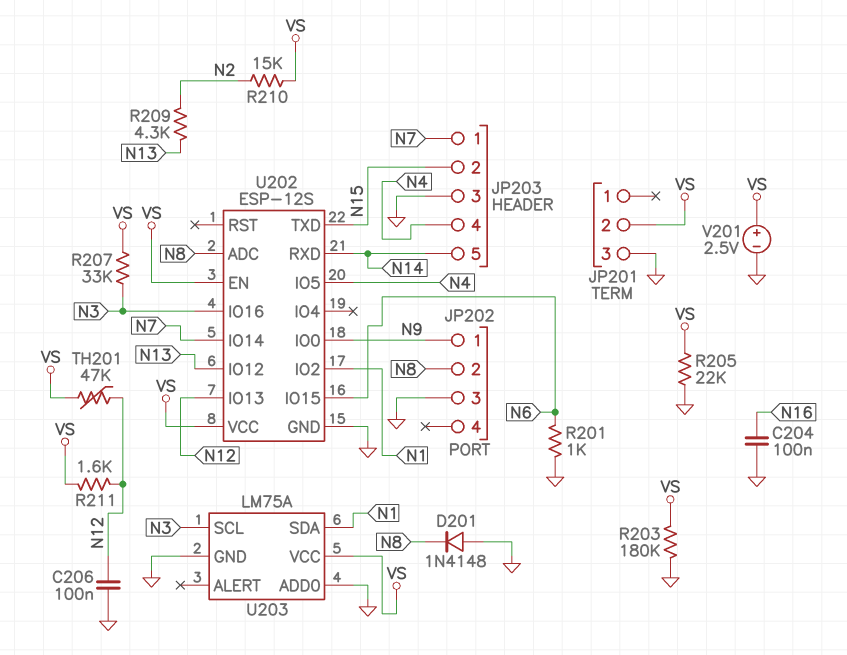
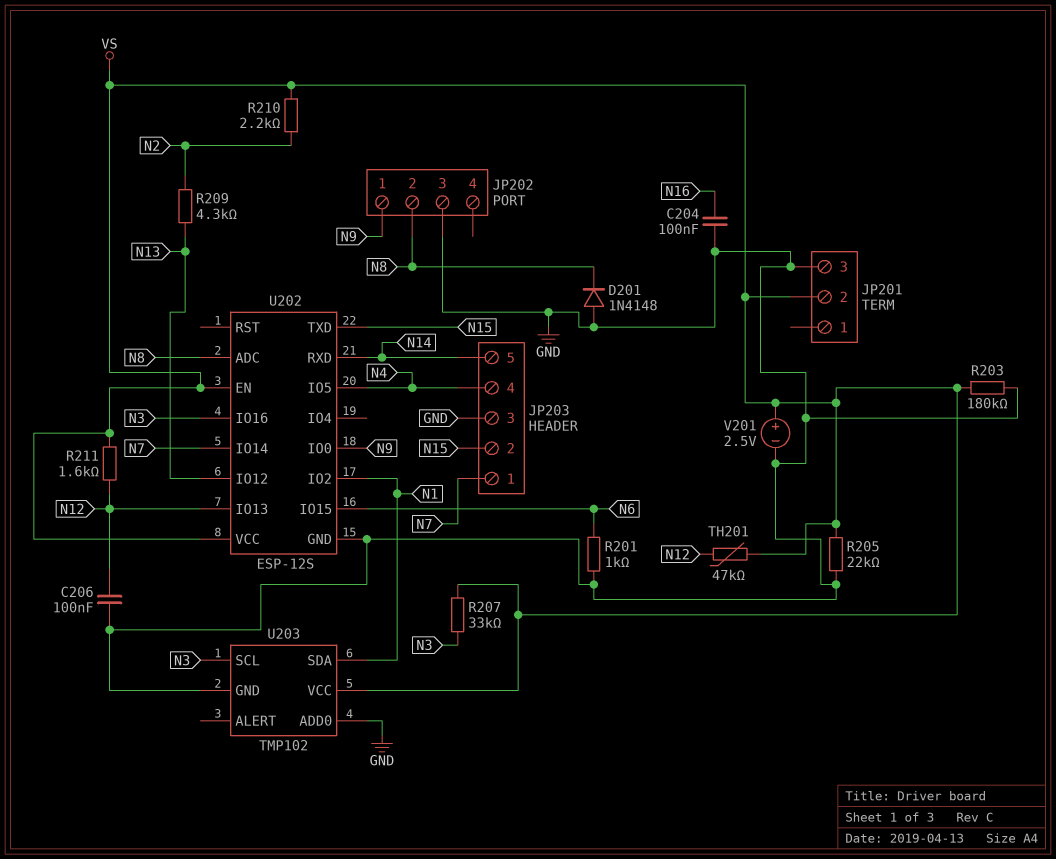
R210: 15k (N2, VS) -> 2.2k (N2, VS)
U203: LM75A -> TMP102

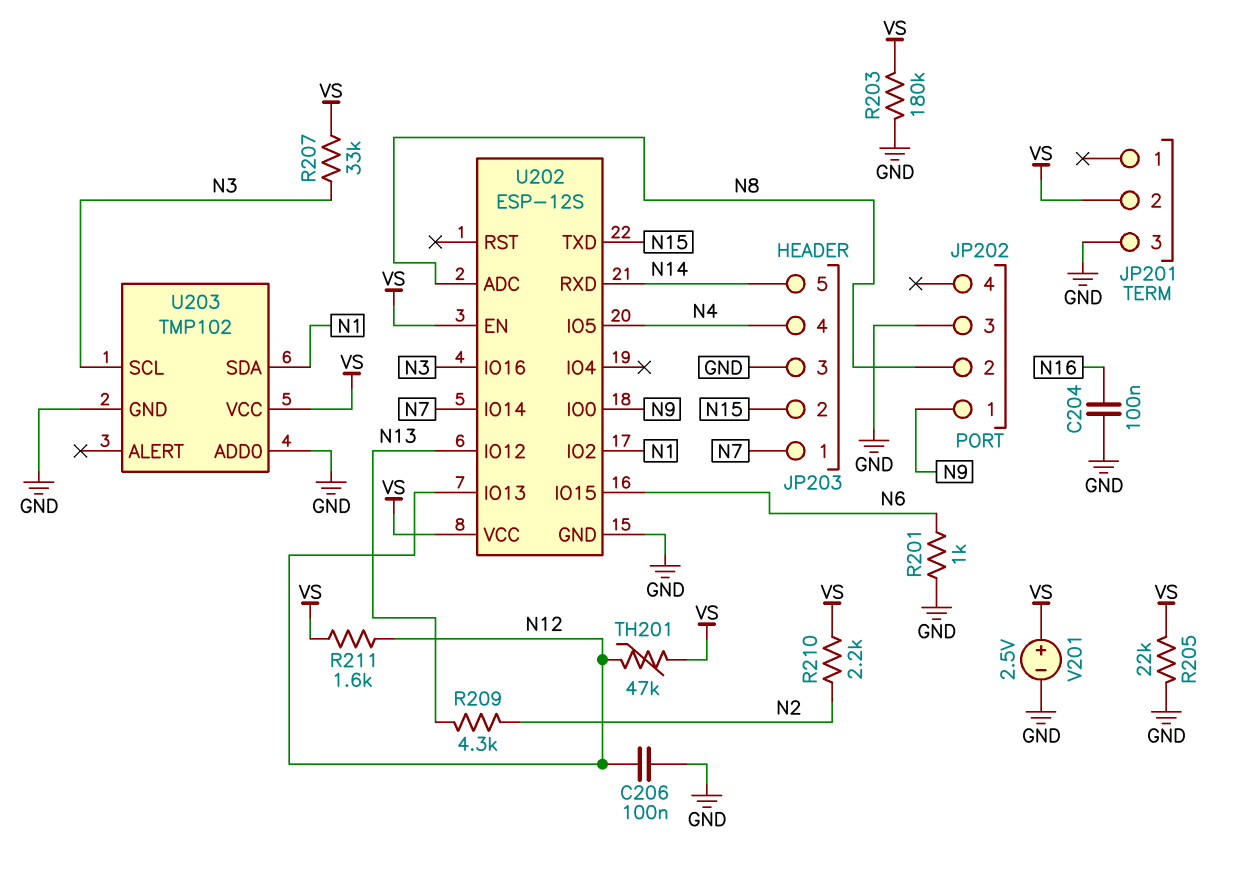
D201: diode 1N4148 (A GND, K N8) -> none

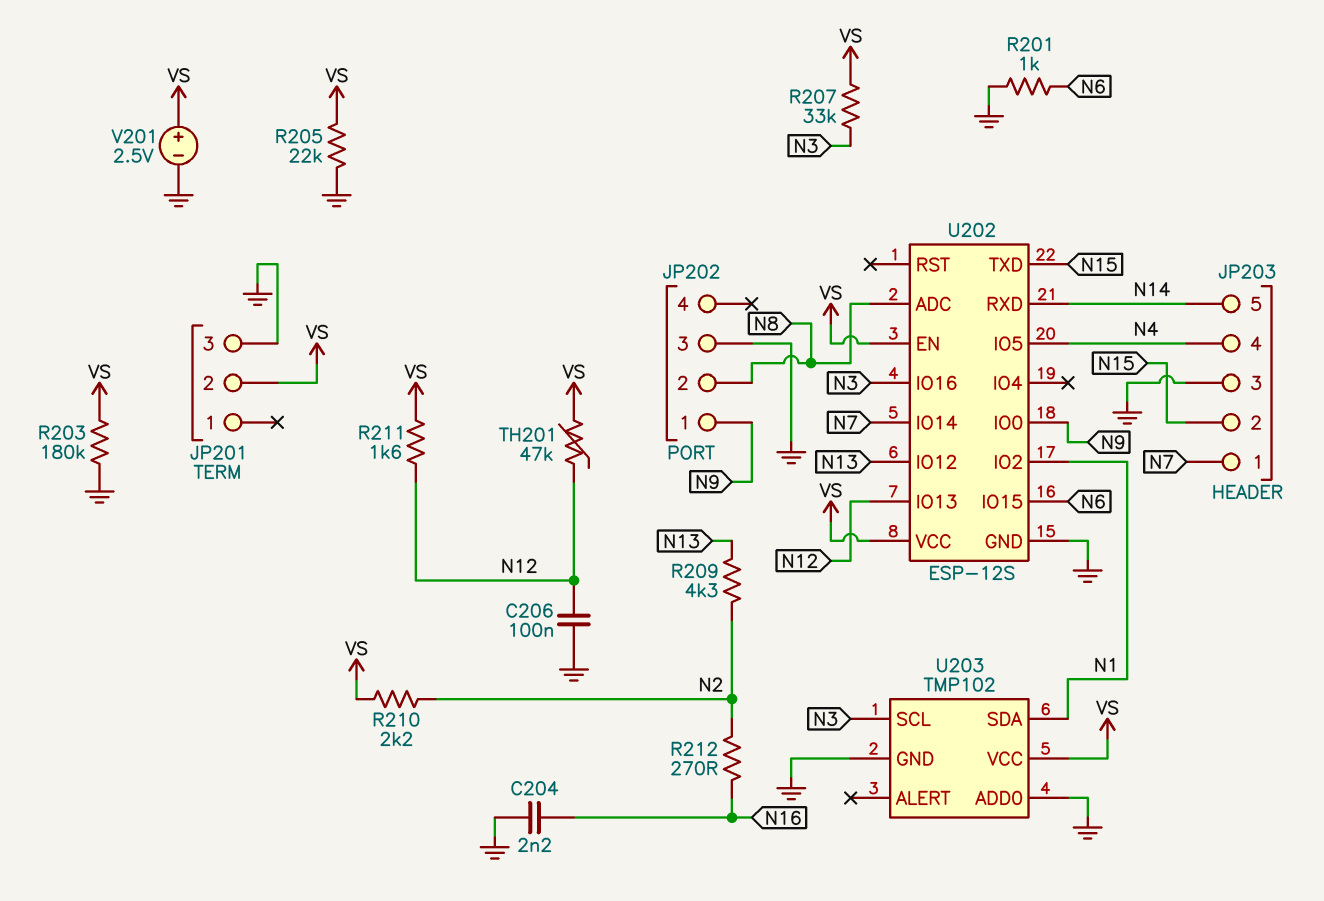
C204: 100nF (GND, N16) -> 2.2nF (GND, N16)
R212: none -> 270 (N2, N16)

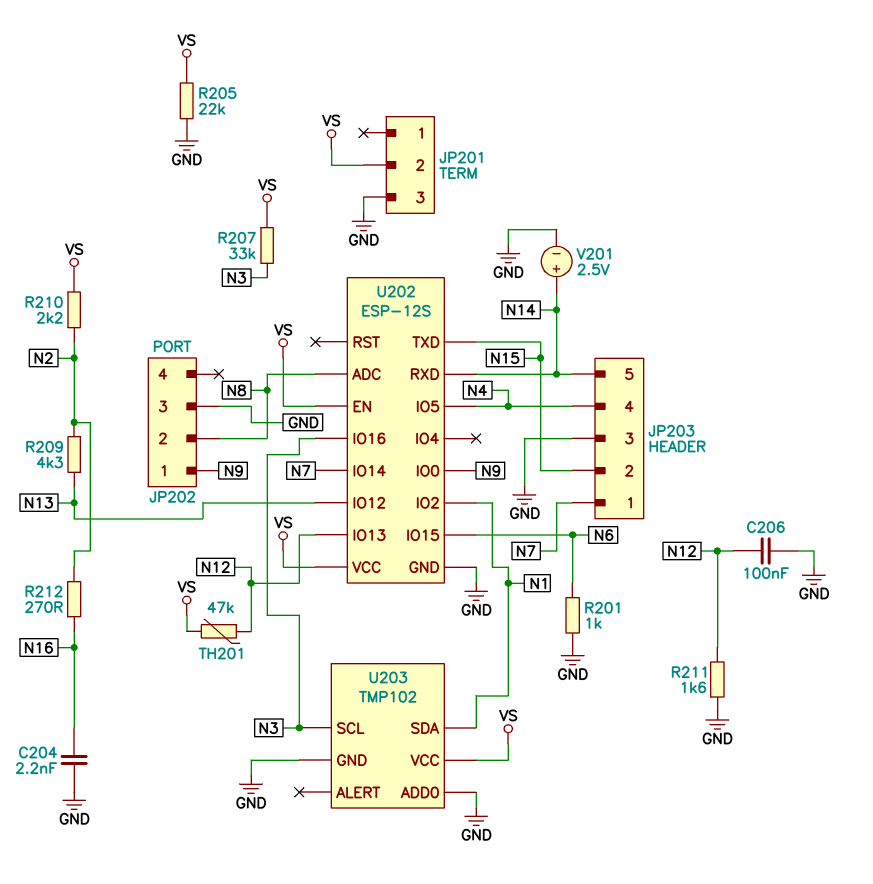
R203: 180k (GND, VS) -> none
R211: 1.6k (N12, VS) -> 1.6k (GND, N12)
V201: 2.5V (plus VS, minus GND) -> 2.5V (plus N14, minus GND)

